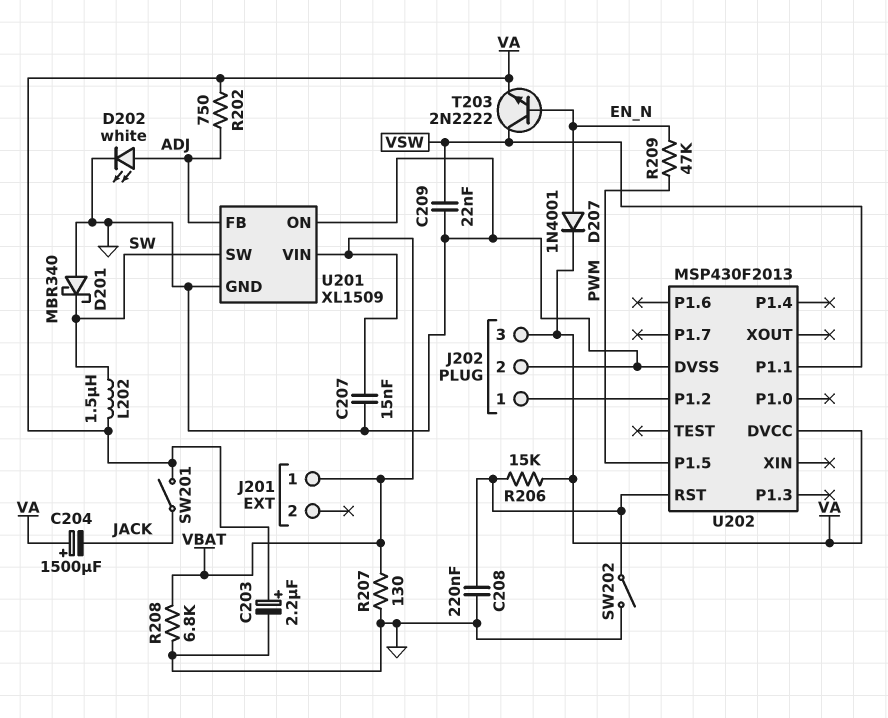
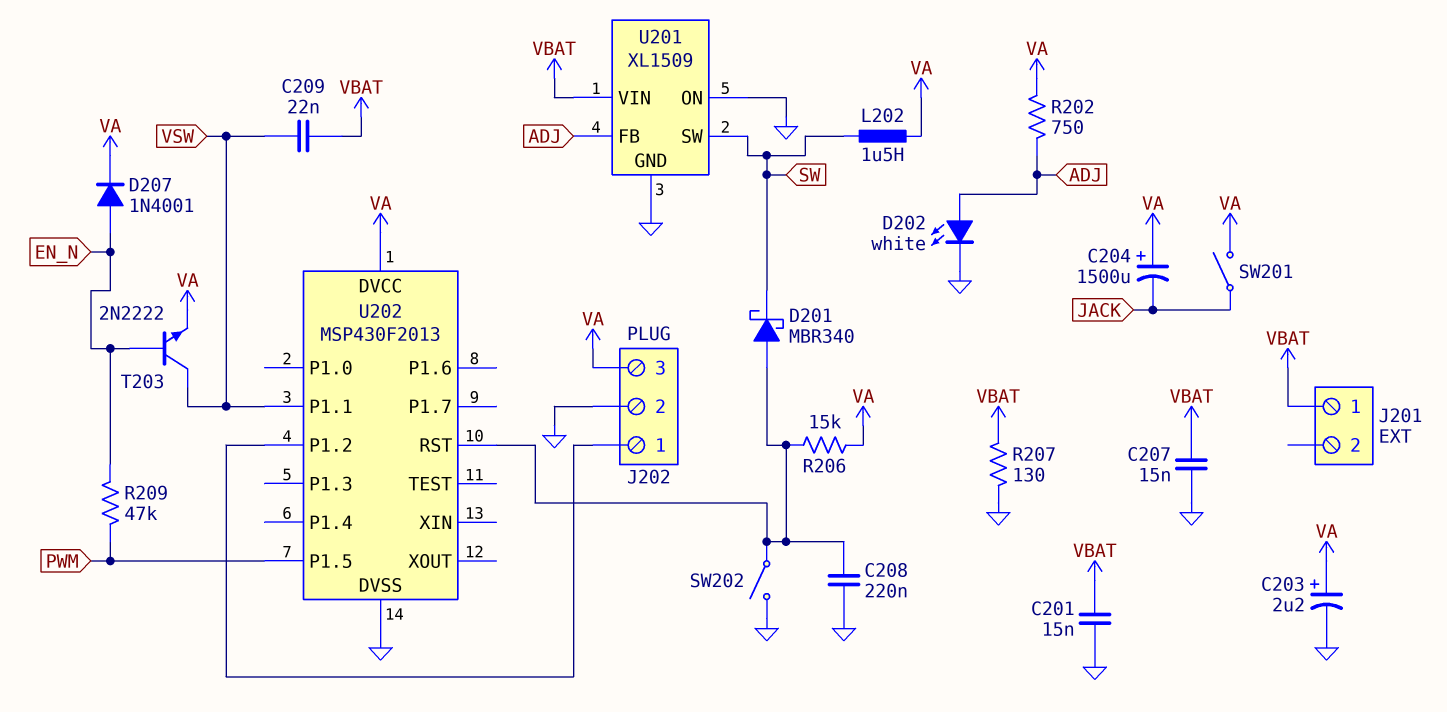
C201: none -> 15nF (GND, VBAT)
C209: 22nF (GND, VSW) -> 22nF (VBAT, VSW)
D201: schottky MBR340 (A GND, K SW) -> schottky MBR340 (A U202/RST, K SW)
R208: 6.8k (GND, VBAT) -> none

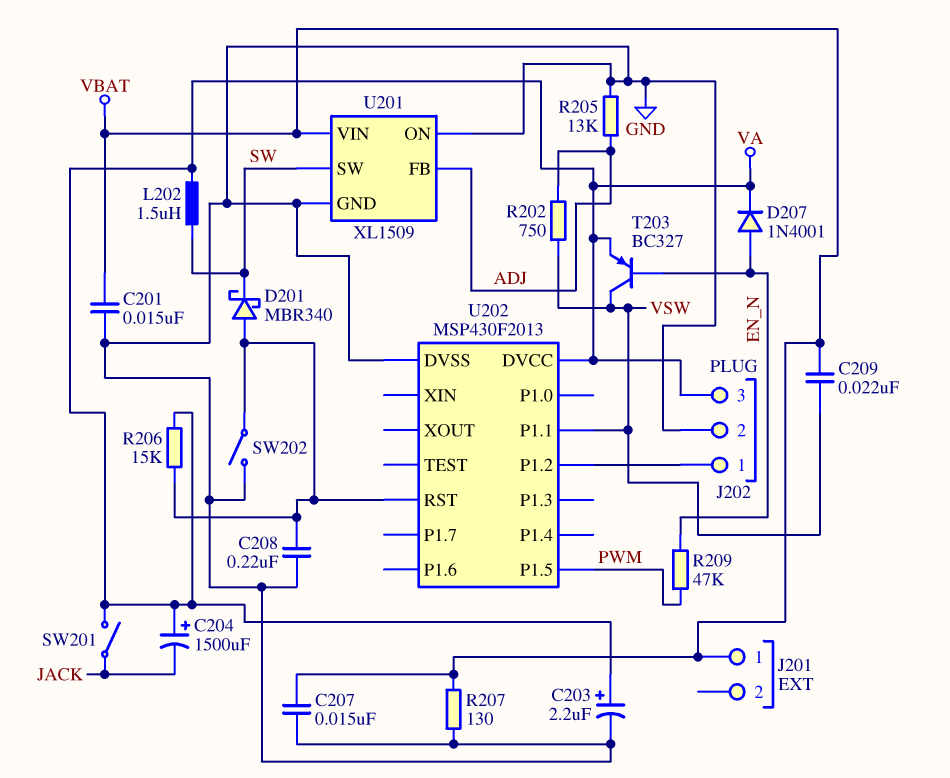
D202: LED white (A ADJ, K GND) -> none
R202: 750 (ADJ, VA) -> 750 (ADJ, VSW)
R205: none -> 13k (ADJ, GND)
T203: NPN 2N2222 (B EN_N, C VSW, E VA) -> PNP BC327 (B EN_N, C VSW, E VA)

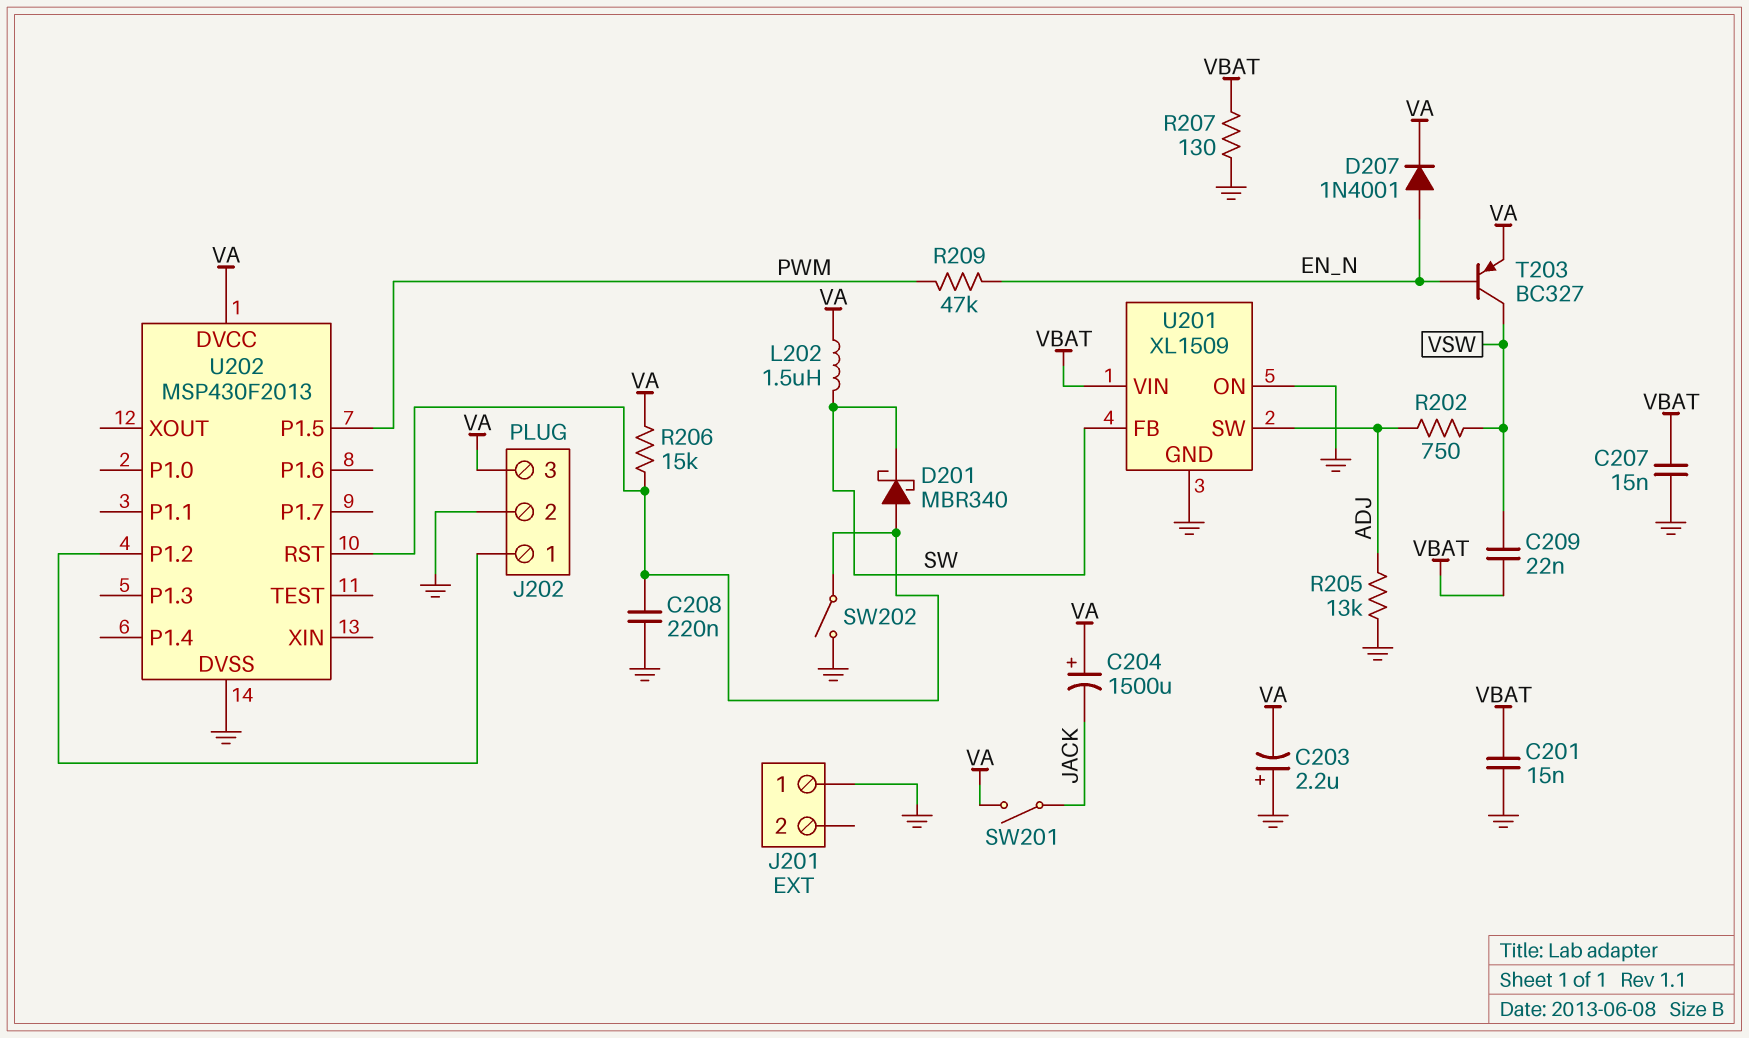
C203: 2.2uF (plus VA, minus GND) -> 2.2uF (plus GND, minus VA)
J201 pin 1: VBAT -> GND
U201 pin FB: ADJ -> SW
U201 pin SW: SW -> ADJ
U202 pin P1.1: VSW -> none

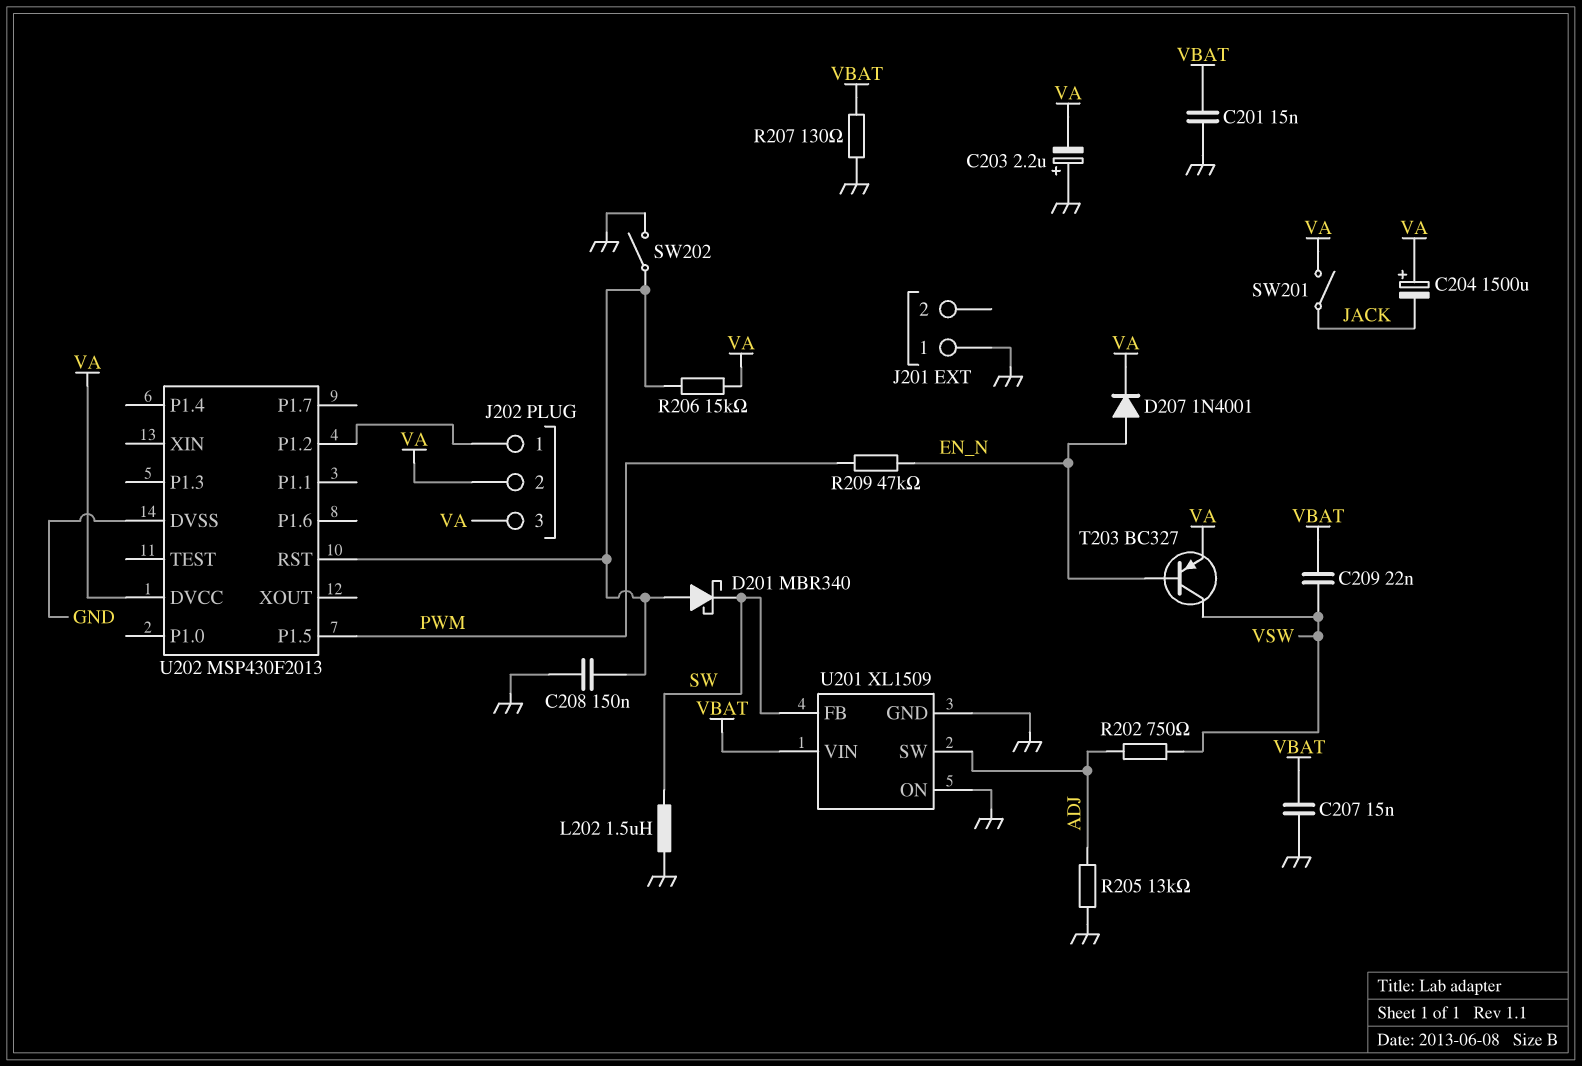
C208: 220nF (GND, U202/RST) -> 150nF (GND, U202/RST)
J202 pin 2: GND -> VA
L202: 1.5uH (SW, VA) -> 1.5uH (GND, SW)

